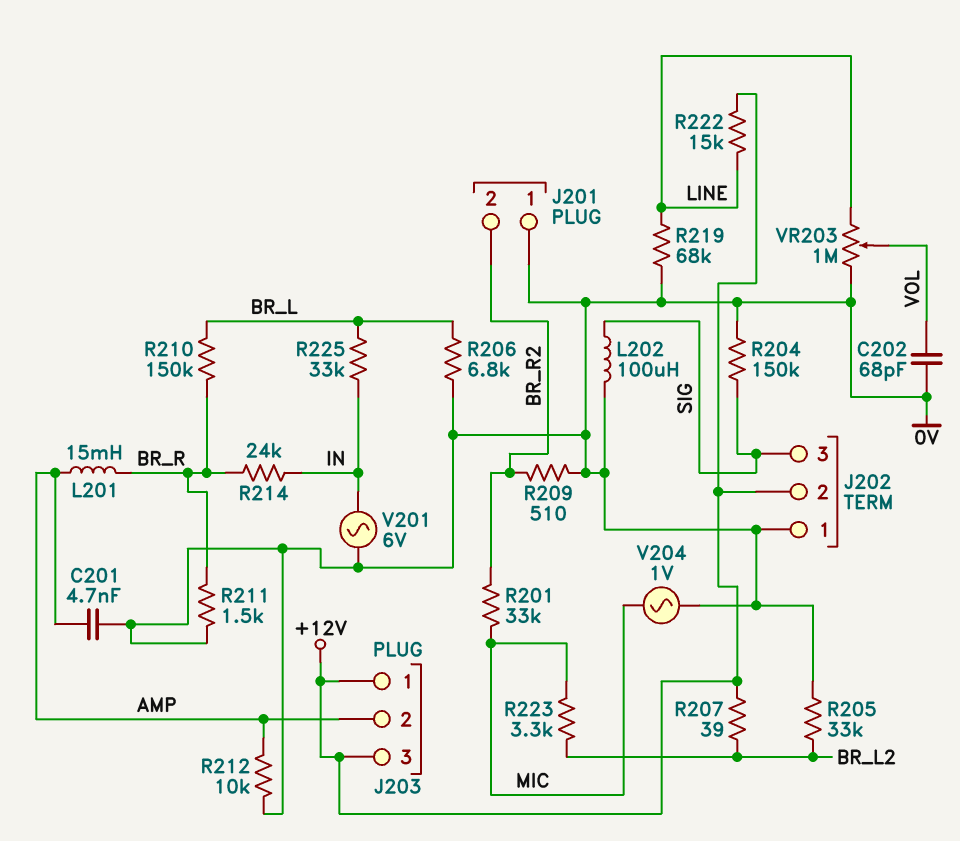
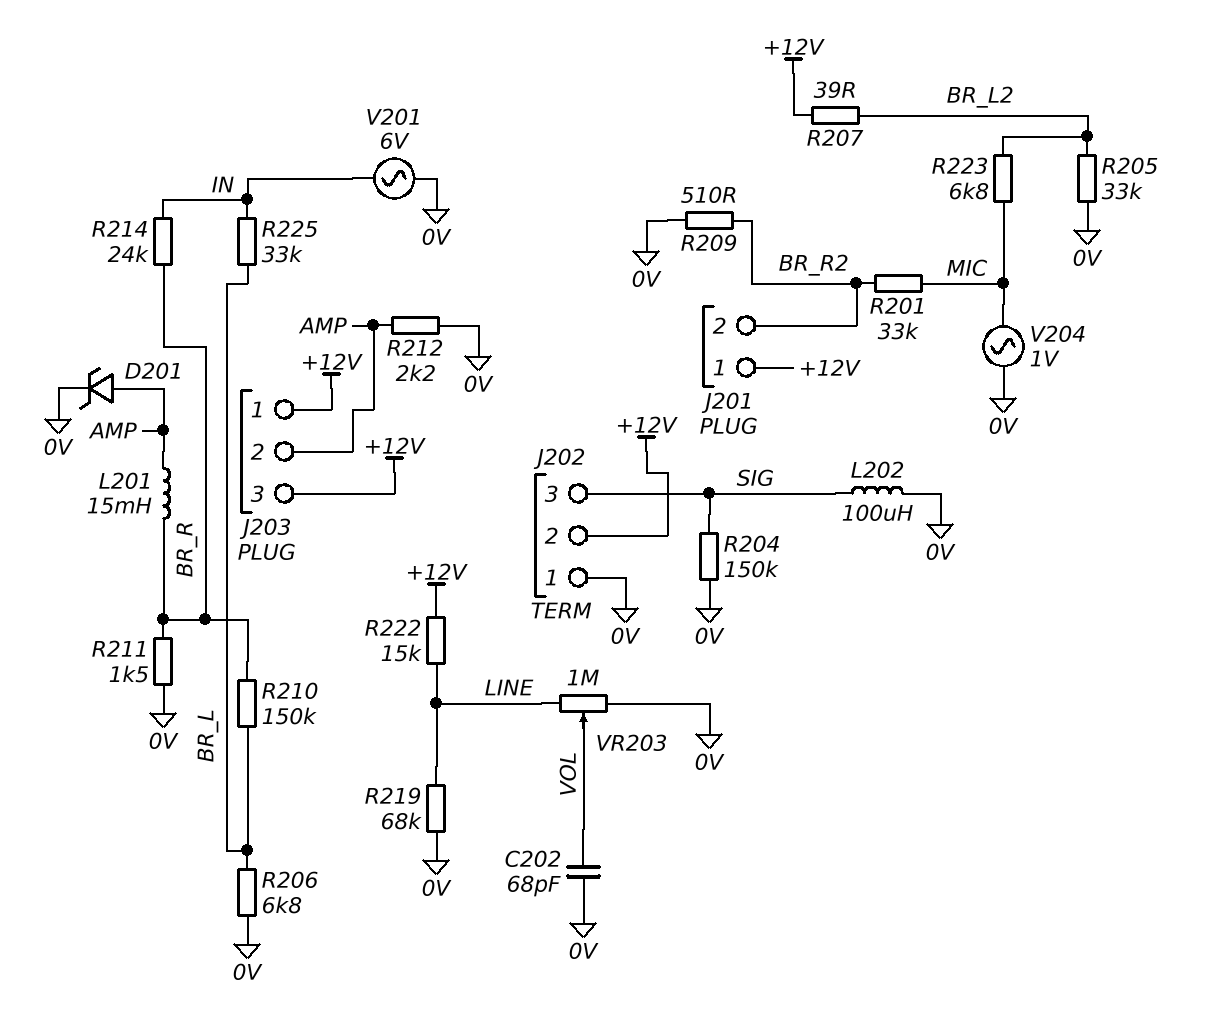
C201: 4.7nF (0V, AMP) -> none
D201: none -> zener (A AMP, K 0V)
J201 pin 1: 0V -> +12V
R212: 10k (0V, AMP) -> 2.2k (0V, AMP)
R223: 3.3k (BR_L2, MIC) -> 6.8k (BR_L2, MIC)

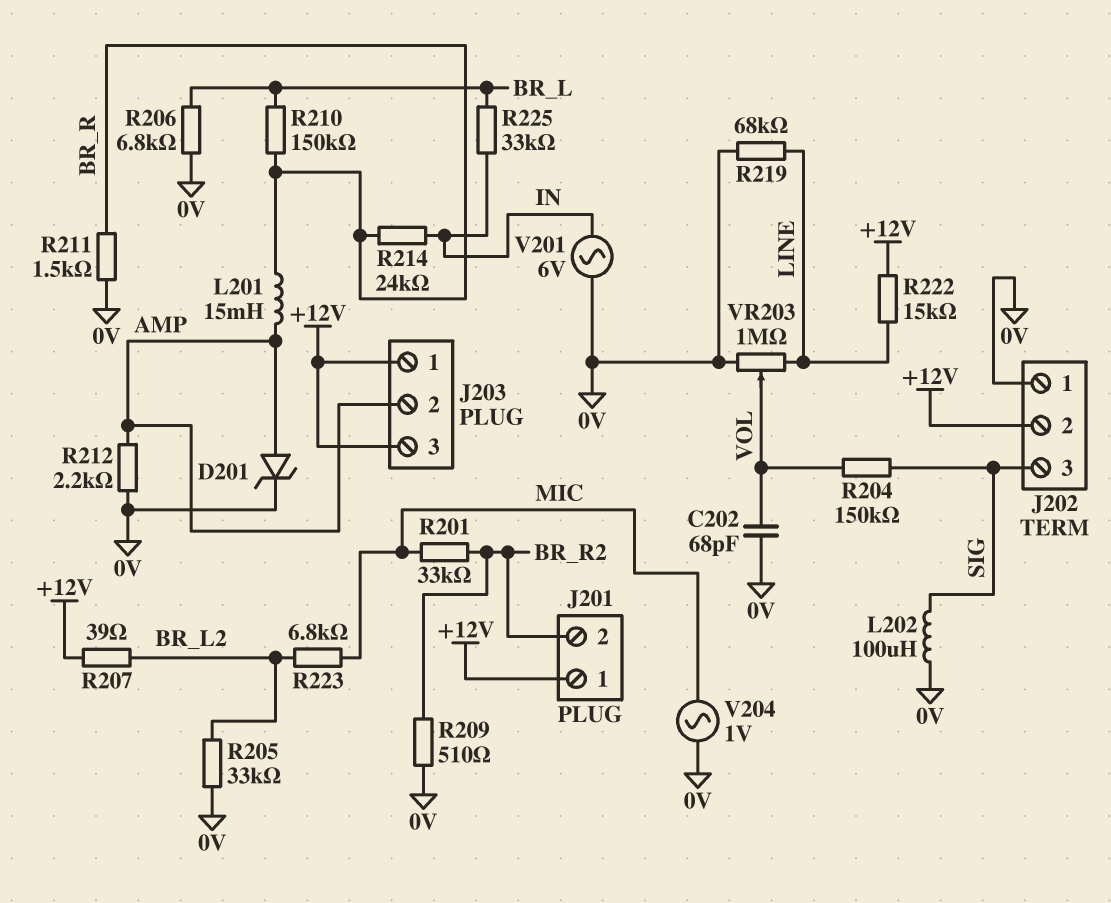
R204: 150k (0V, SIG) -> 150k (SIG, VOL)

